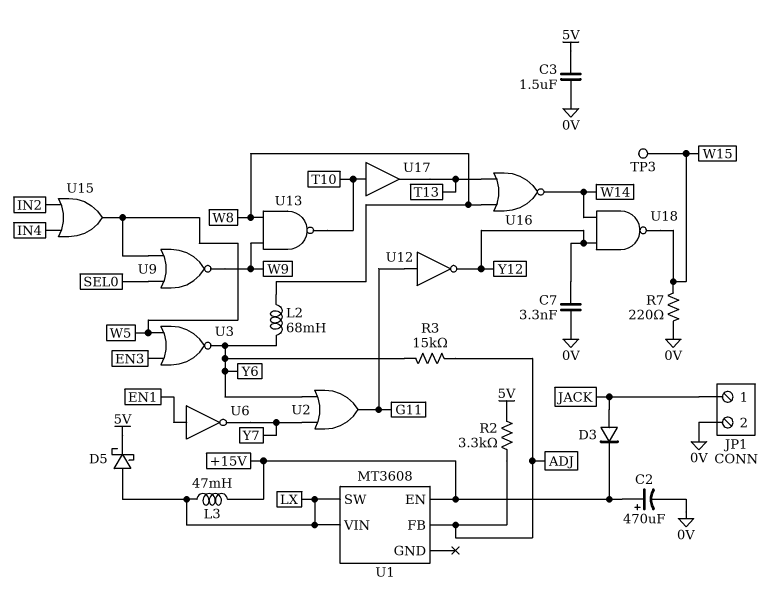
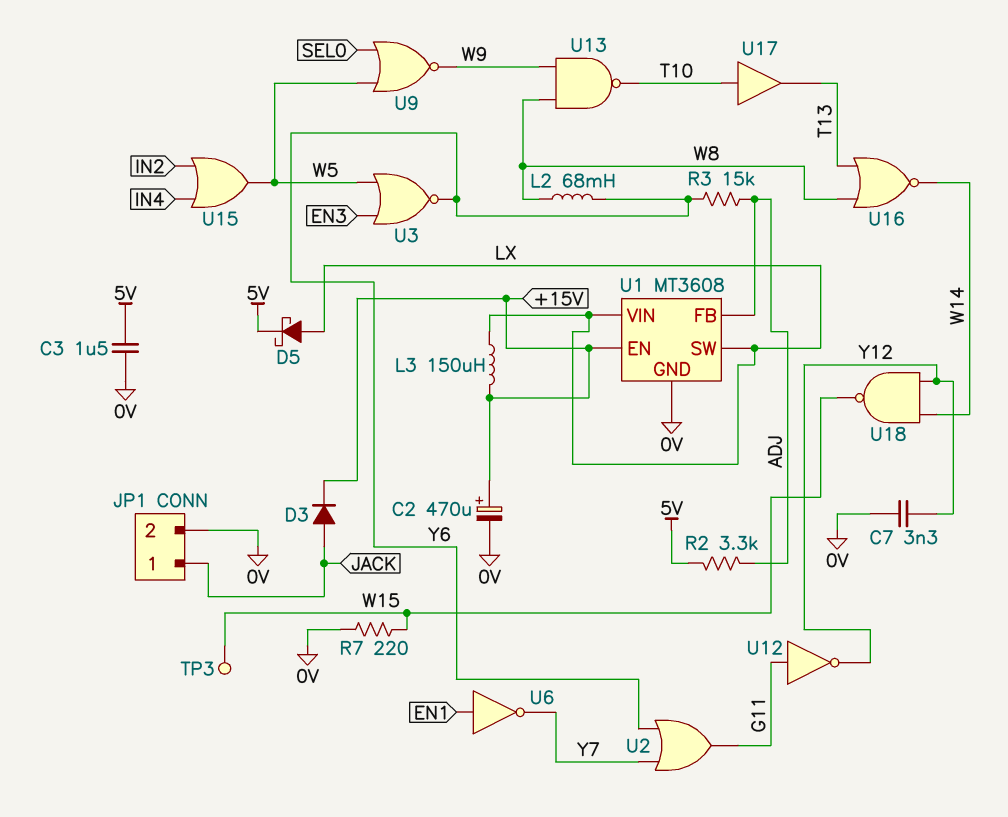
L3: 47mH (+15V, LX) -> 150uH (+15V, LX)
U1 pin GND: none -> 0V

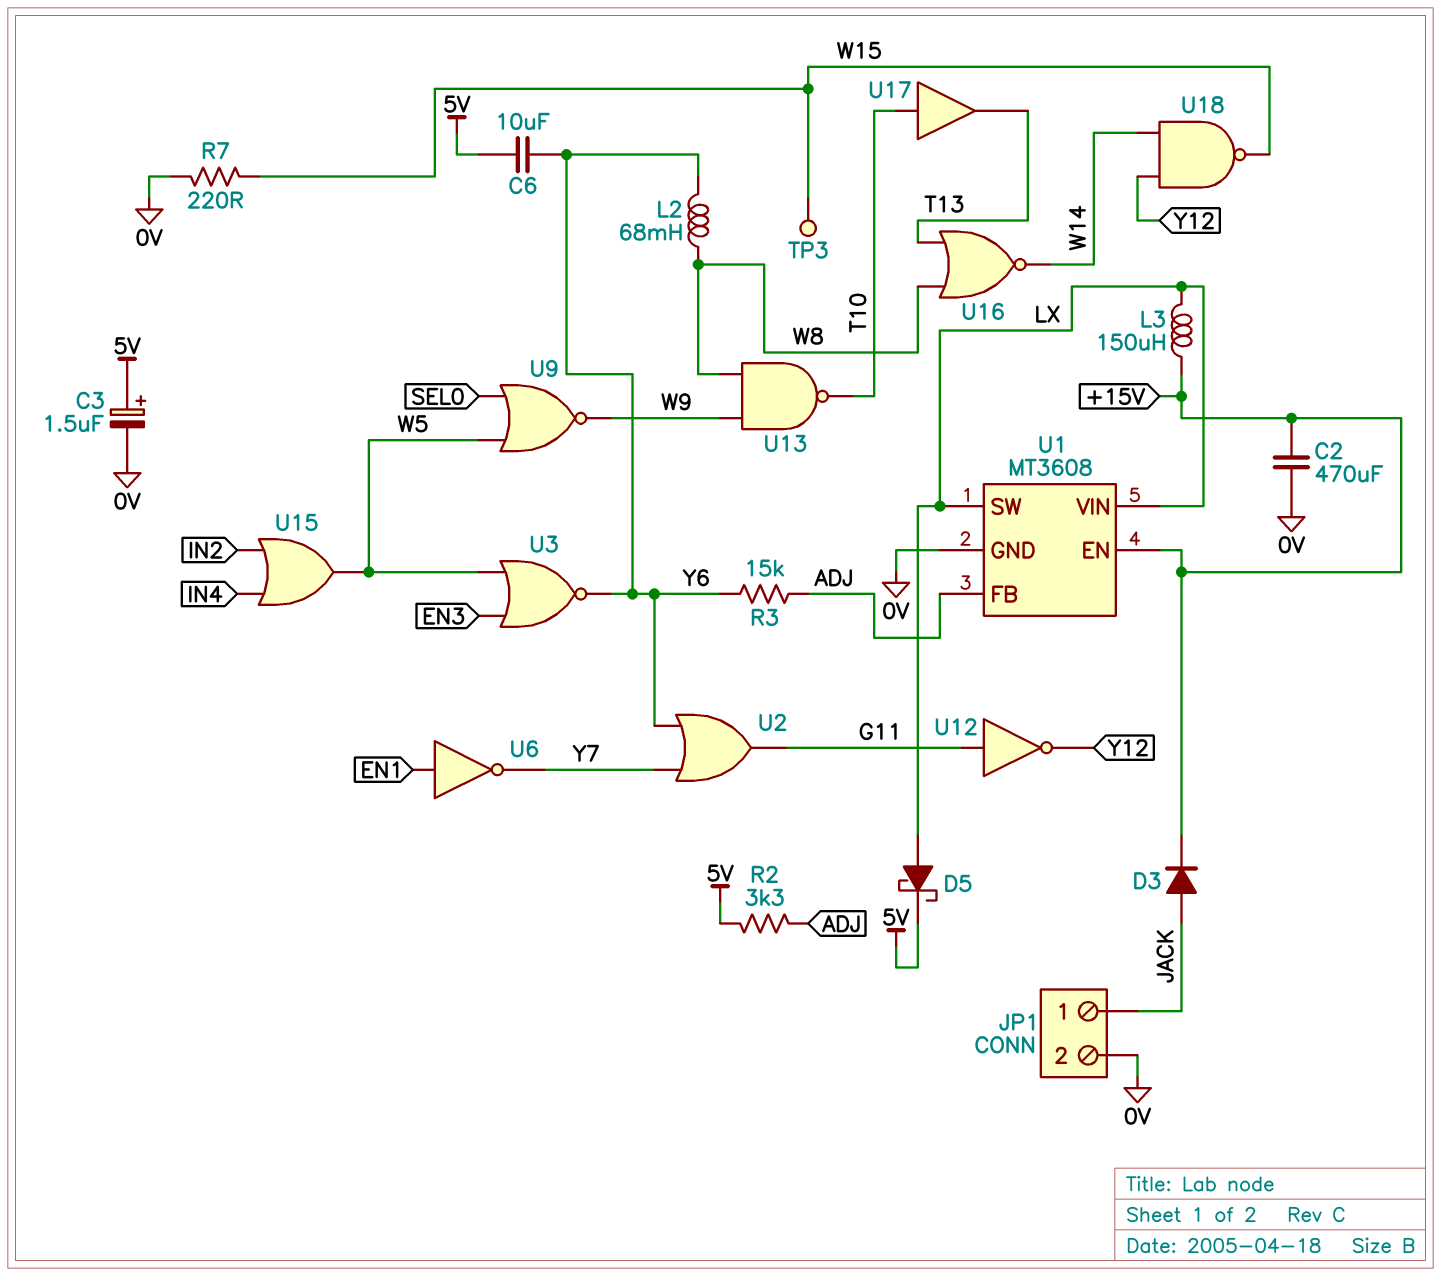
C2: 470uF (plus +15V, minus 0V) -> 470uF (+15V, 0V)
C3: 1.5uF (0V, 5V) -> 1.5uF (plus 5V, minus 0V)
C6: none -> 10uF (5V, Y6)
C7: 3.3nF (0V, Y12) -> none

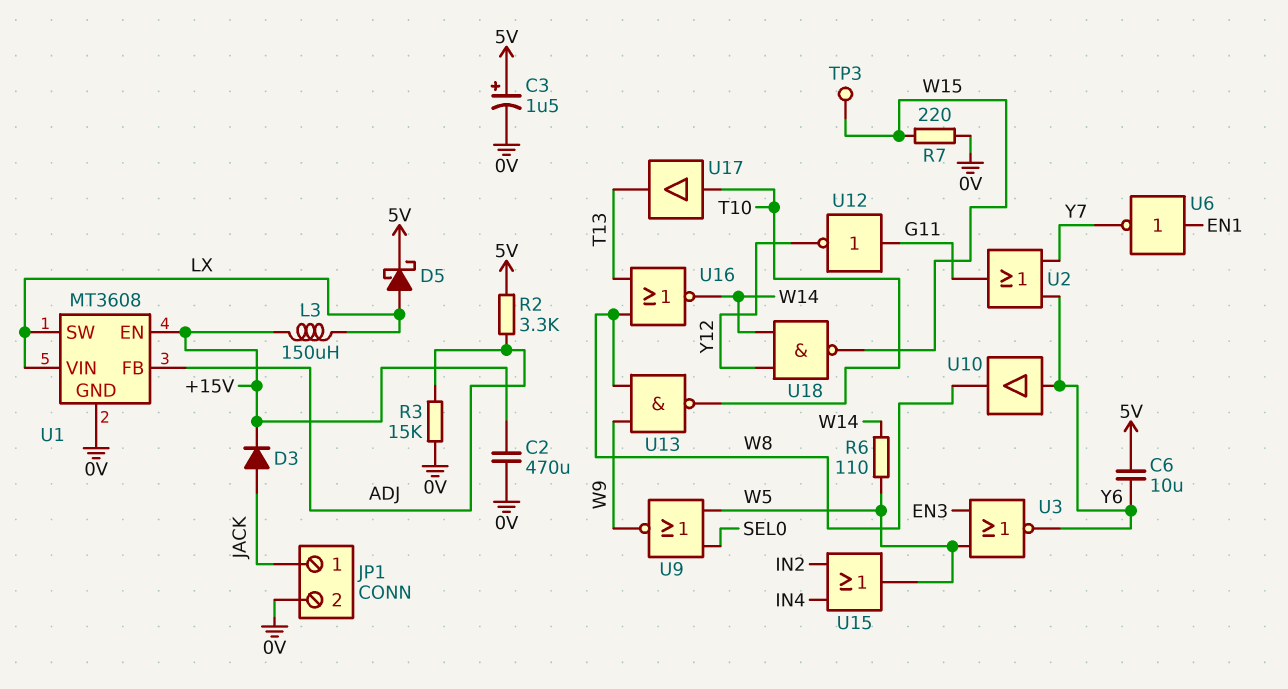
L2: 68mH (W8, Y6) -> none
R3: 15k (ADJ, Y6) -> 15k (0V, ADJ)
R6: none -> 110 (W5, W14)
U10: none -> buffer (in Y6, out W8)

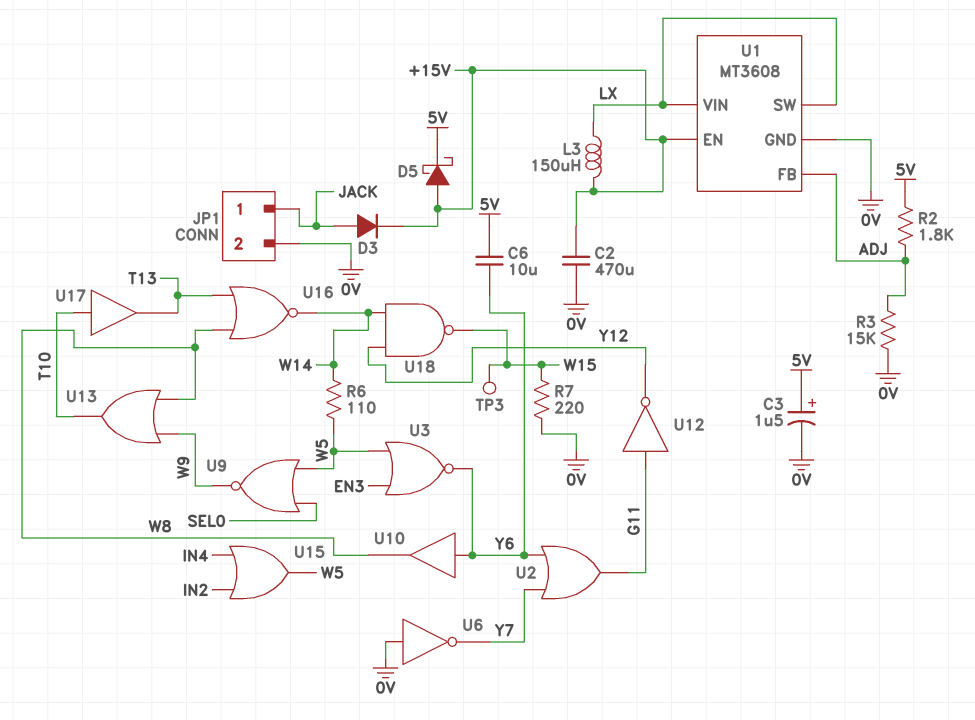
D5: schottky (A LX, K 5V) -> schottky (A +15V, K 5V)
R2: 3.3k (5V, ADJ) -> 1.8k (5V, ADJ)
U6: NOT (in EN1, out Y7) -> NOT (in 0V, out Y7)
U13: NAND (in W8, in W9, out T10) -> OR (in W8, in W9, out T10)

